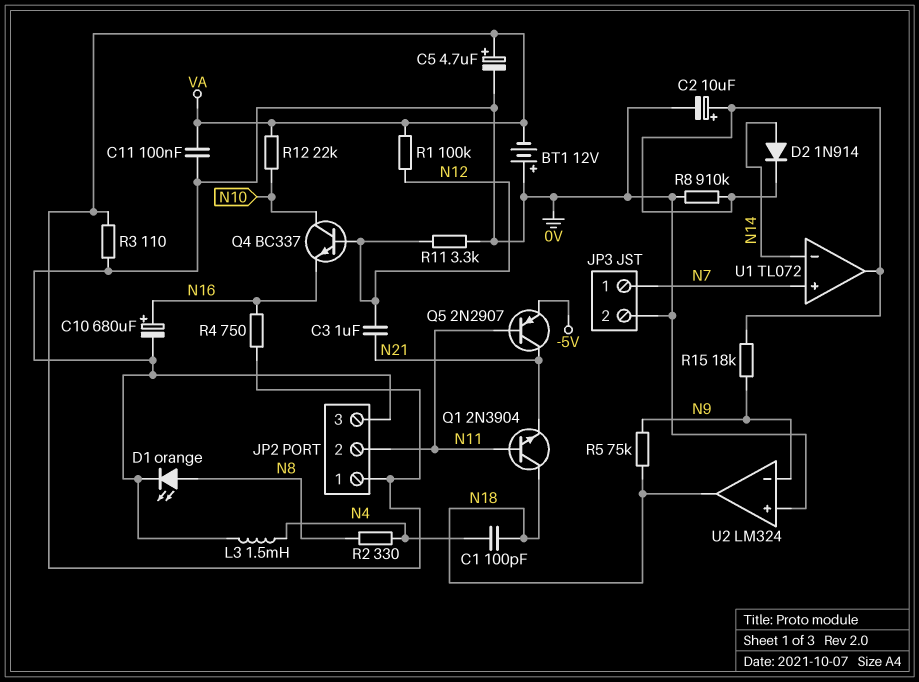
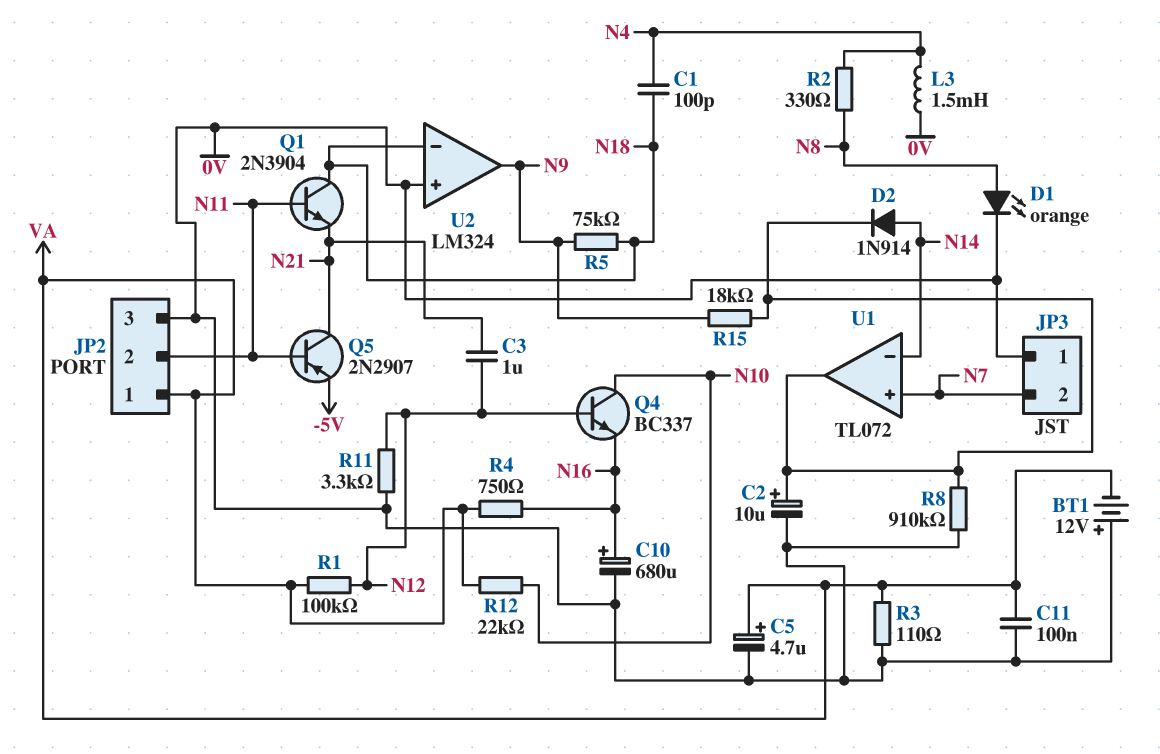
JP3 pin 1: N7 -> 0V
JP3 pin 2: 0V -> N7
U2 pin in-: N9 -> N18
U2 pin out: N18 -> N9

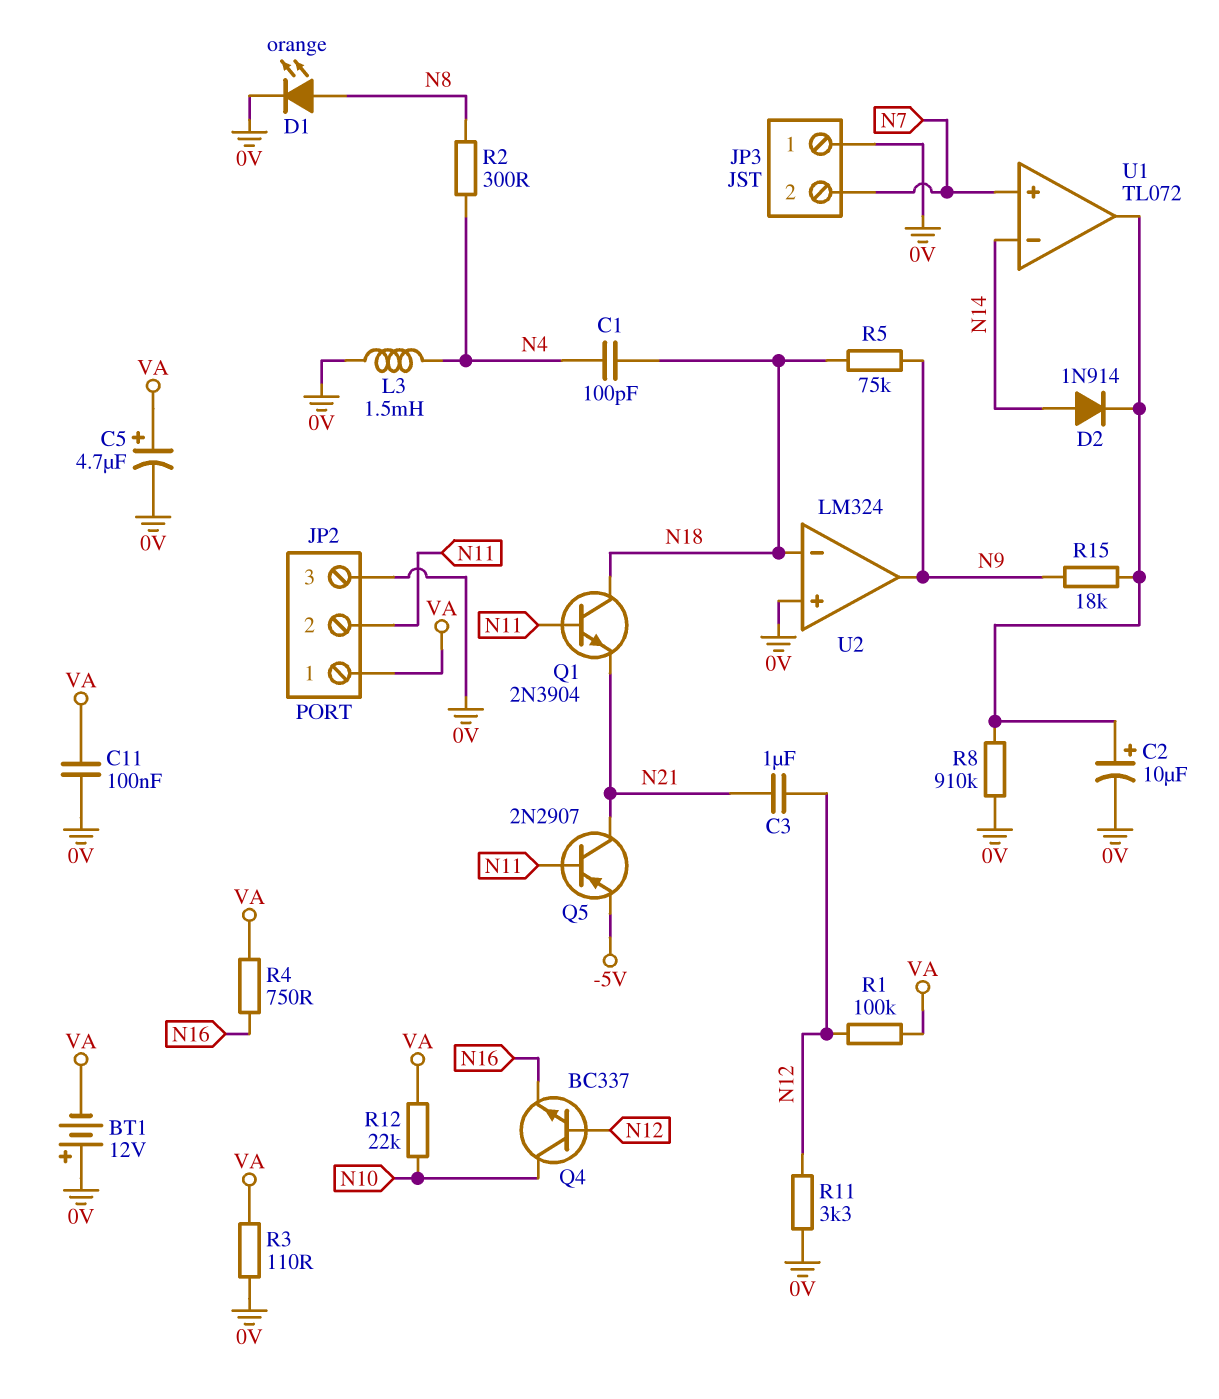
C10: 680uF (plus N16, minus 0V) -> none
R2: 330 (N4, N8) -> 300 (N4, N8)

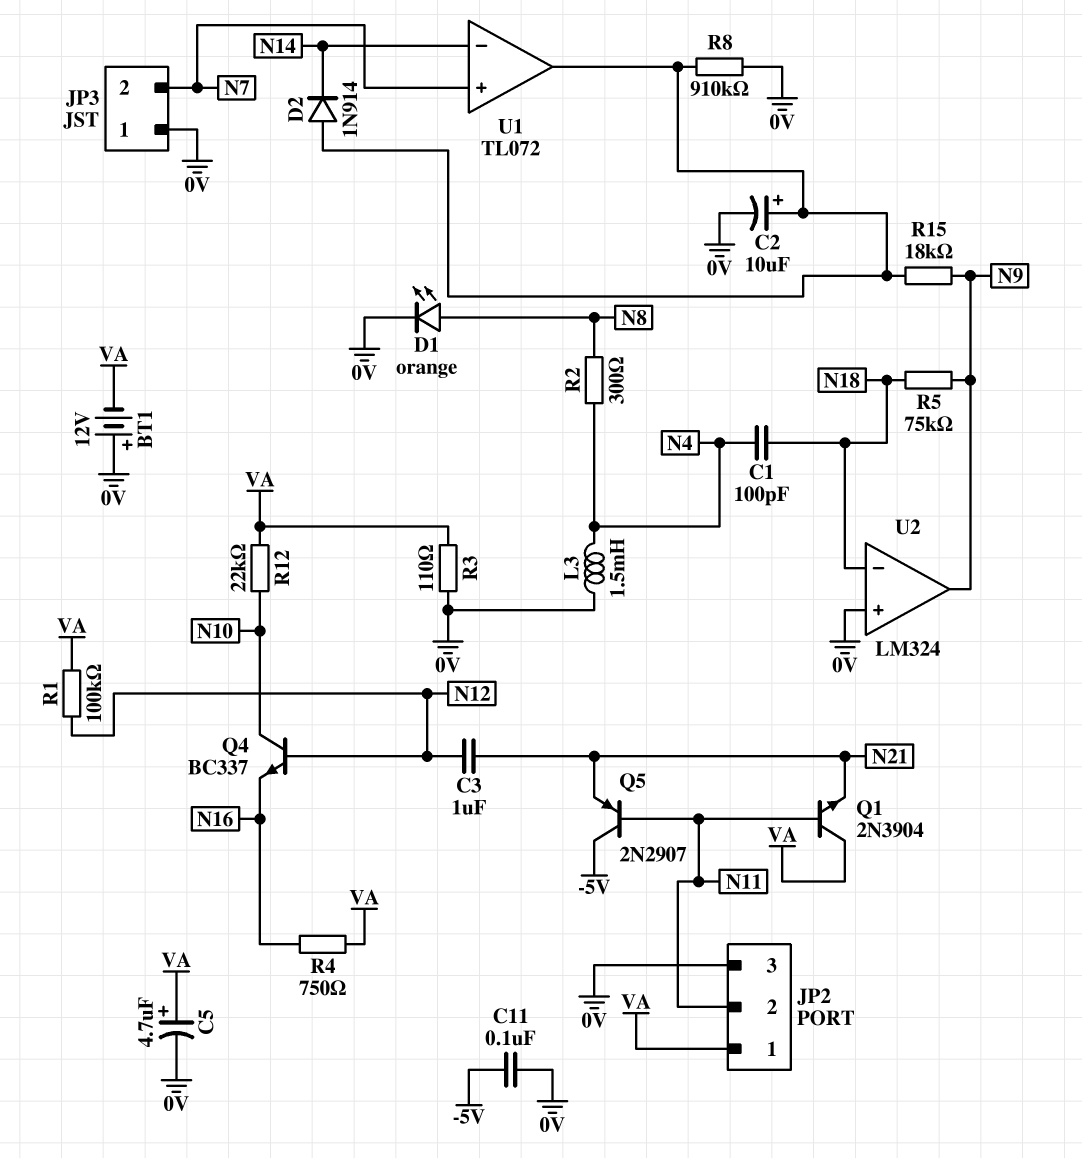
C11: 100nF (0V, VA) -> 100nF (-5V, 0V)
D2: diode 1N914 (A N14, K U1/out) -> diode 1N914 (A U1/out, K N14)
Q1: NPN 2N3904 (B N11, C N18, E N21) -> NPN 2N3904 (B N11, C VA, E N21)
Q5: PNP 2N2907 (B N11, C N21, E -5V) -> PNP 2N2907 (B N11, C -5V, E N21)
R11: 3.3k (0V, N12) -> none

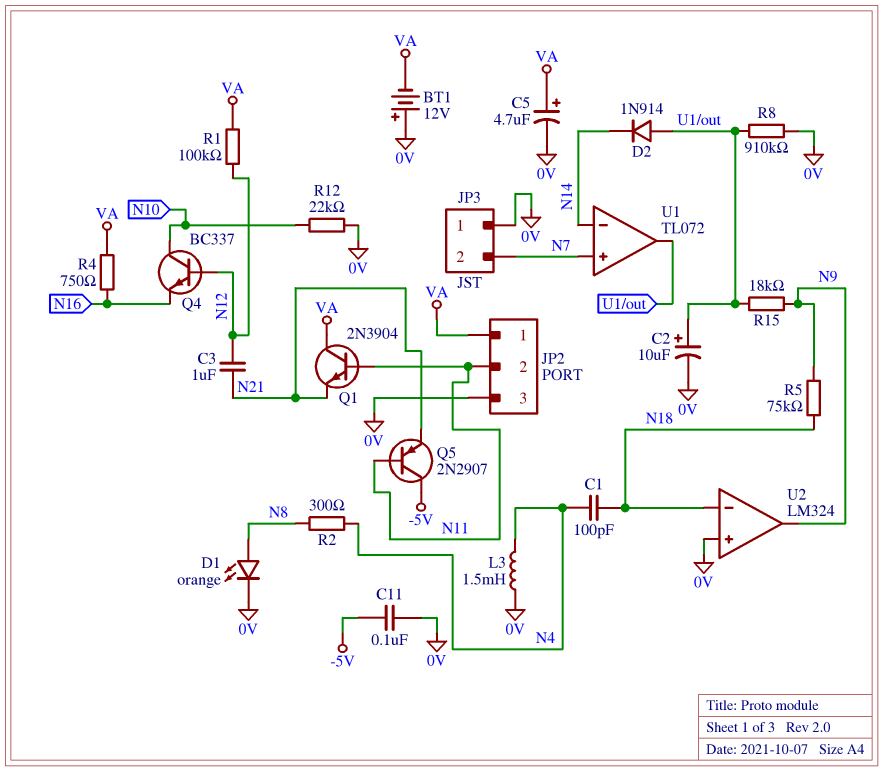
R3: 110 (0V, VA) -> none
R12: 22k (N10, VA) -> 22k (0V, N10)

